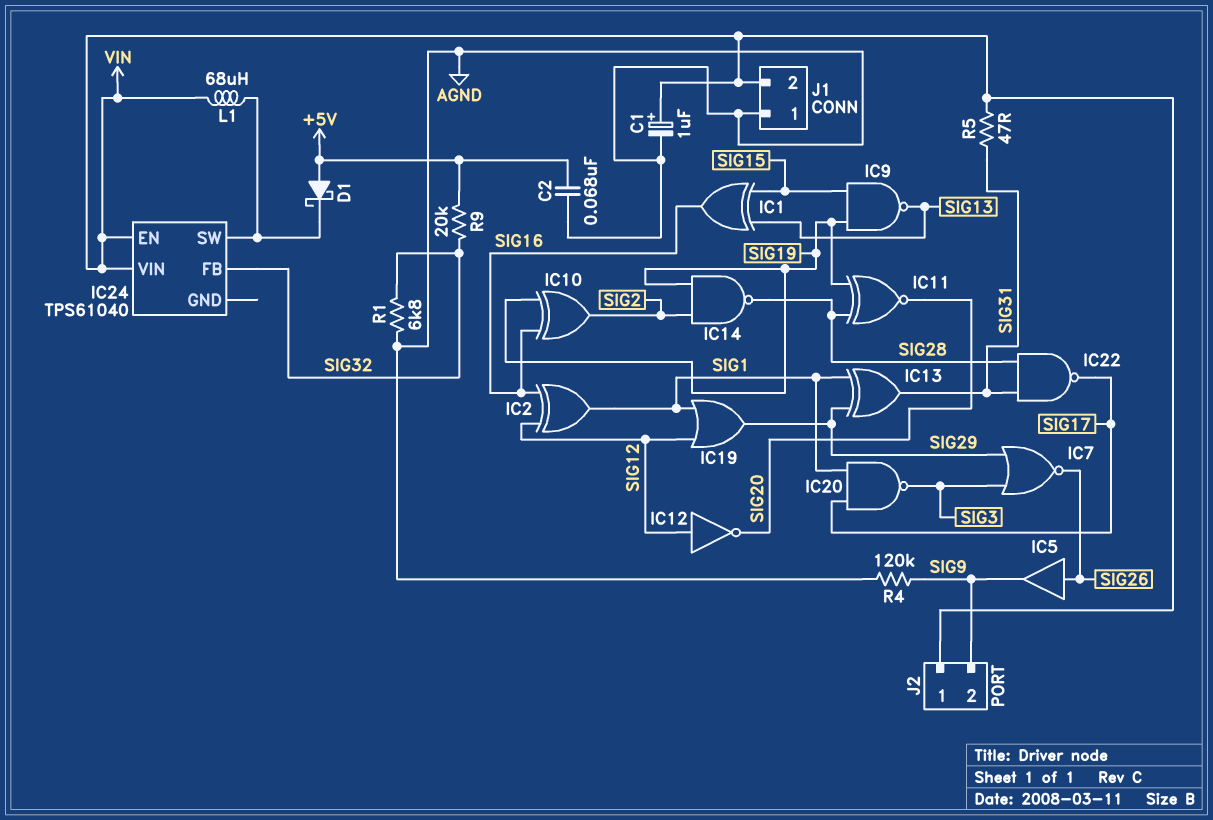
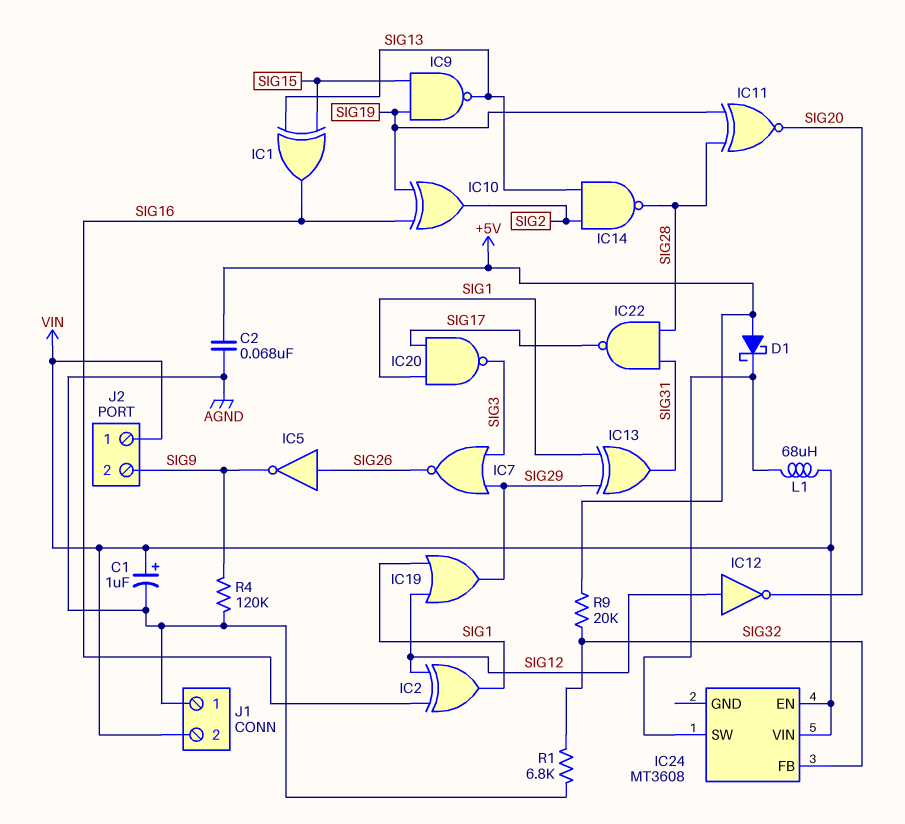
IC5: buffer (in SIG26, out SIG9) -> NOT (in SIG26, out SIG9)
IC14: NAND (in SIG2, in SIG19, out SIG28) -> NAND (in SIG2, in SIG13, out SIG28)
IC24: TPS61040 -> MT3608
R5: 47 (SIG31, VIN) -> none

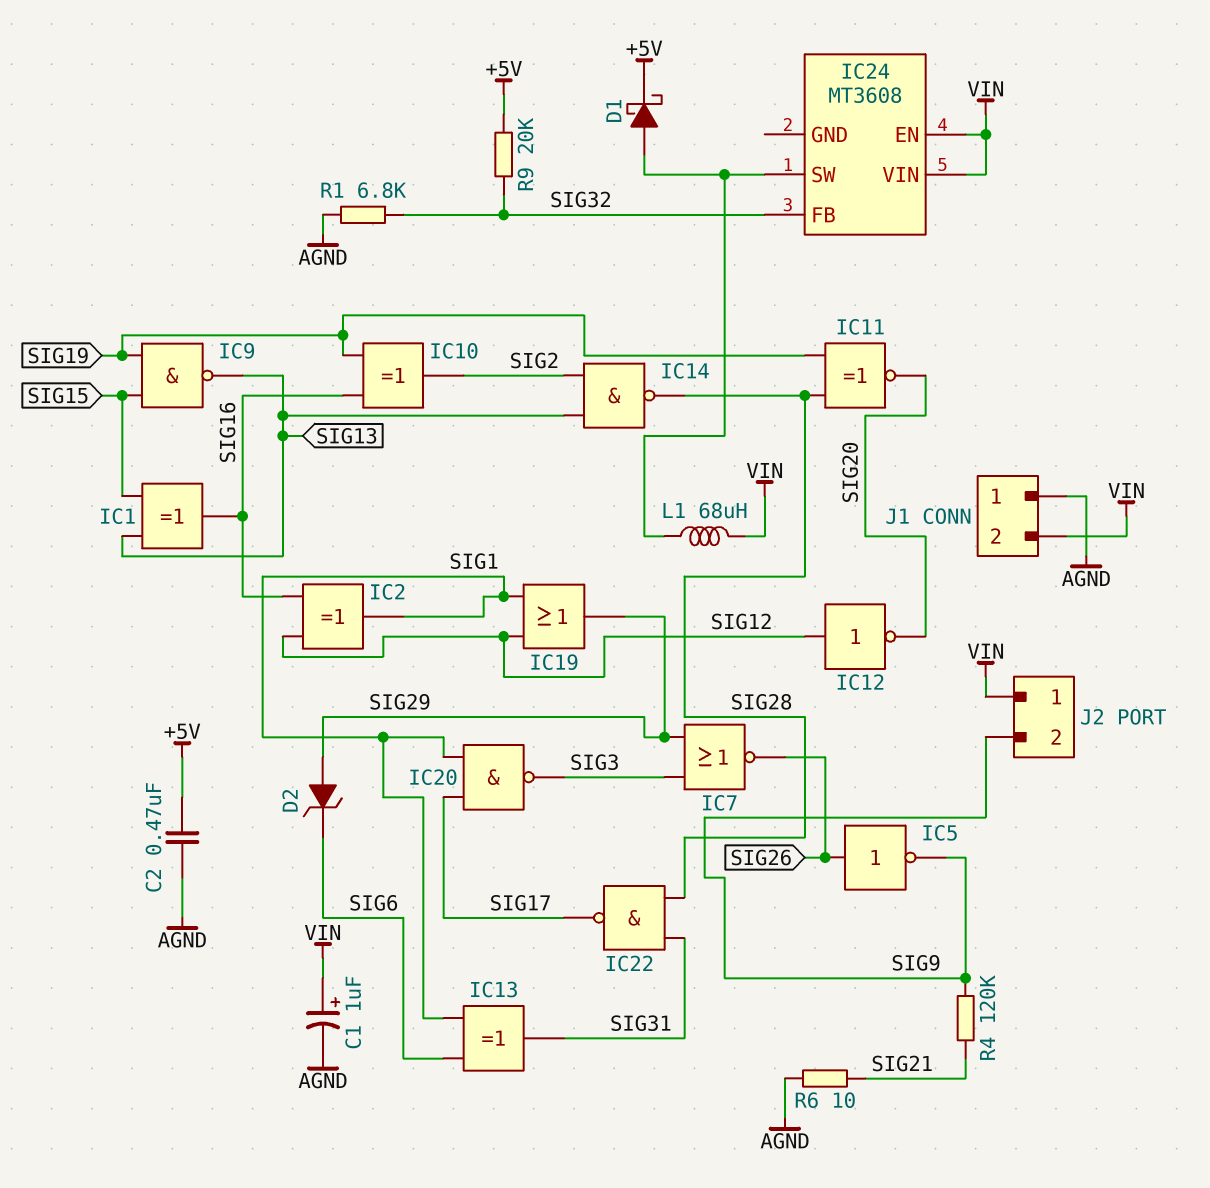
C2: 68nF (+5V, AGND) -> 470nF (+5V, AGND)
D1: schottky (A +5V, K IC24/SW) -> schottky (A IC24/SW, K +5V)
D2: none -> zener (A SIG29, K SIG6)
IC13: XOR (in SIG1, in SIG29, out SIG31) -> XOR (in SIG1, in SIG6, out SIG31)
R4: 120k (AGND, SIG9) -> 120k (SIG9, SIG21)
R6: none -> 10 (AGND, SIG21)

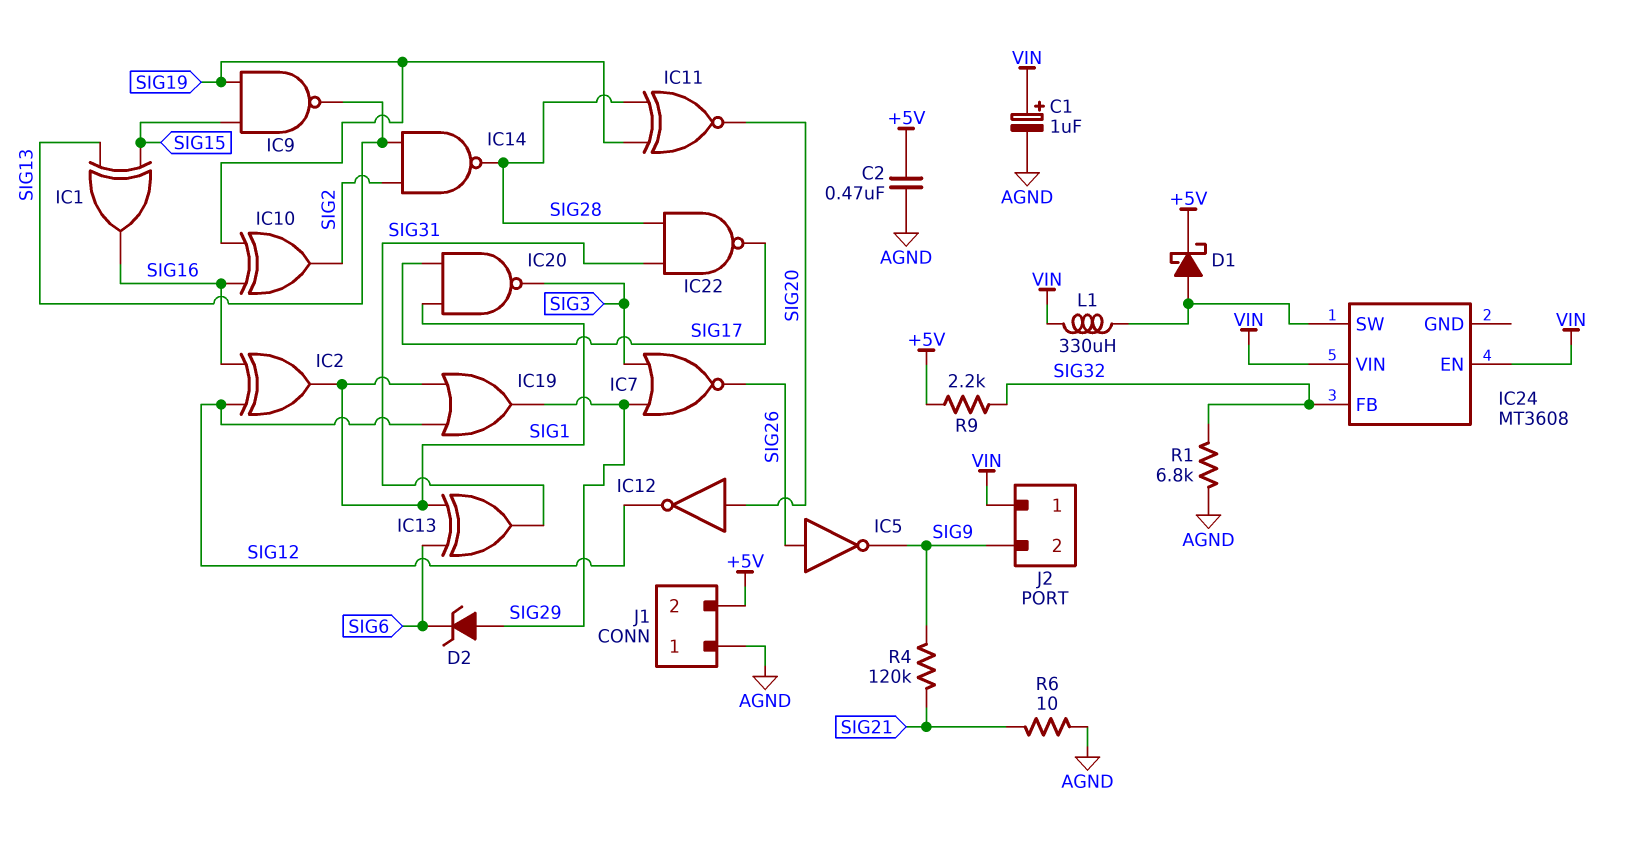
IC12: NOT (in SIG12, out SIG20) -> NOT (in SIG20, out SIG12)
J1 pin 2: VIN -> +5V
L1: 68uH (IC24/SW, VIN) -> 330uH (IC24/SW, VIN)
R9: 20k (+5V, SIG32) -> 2.2k (+5V, SIG32)

